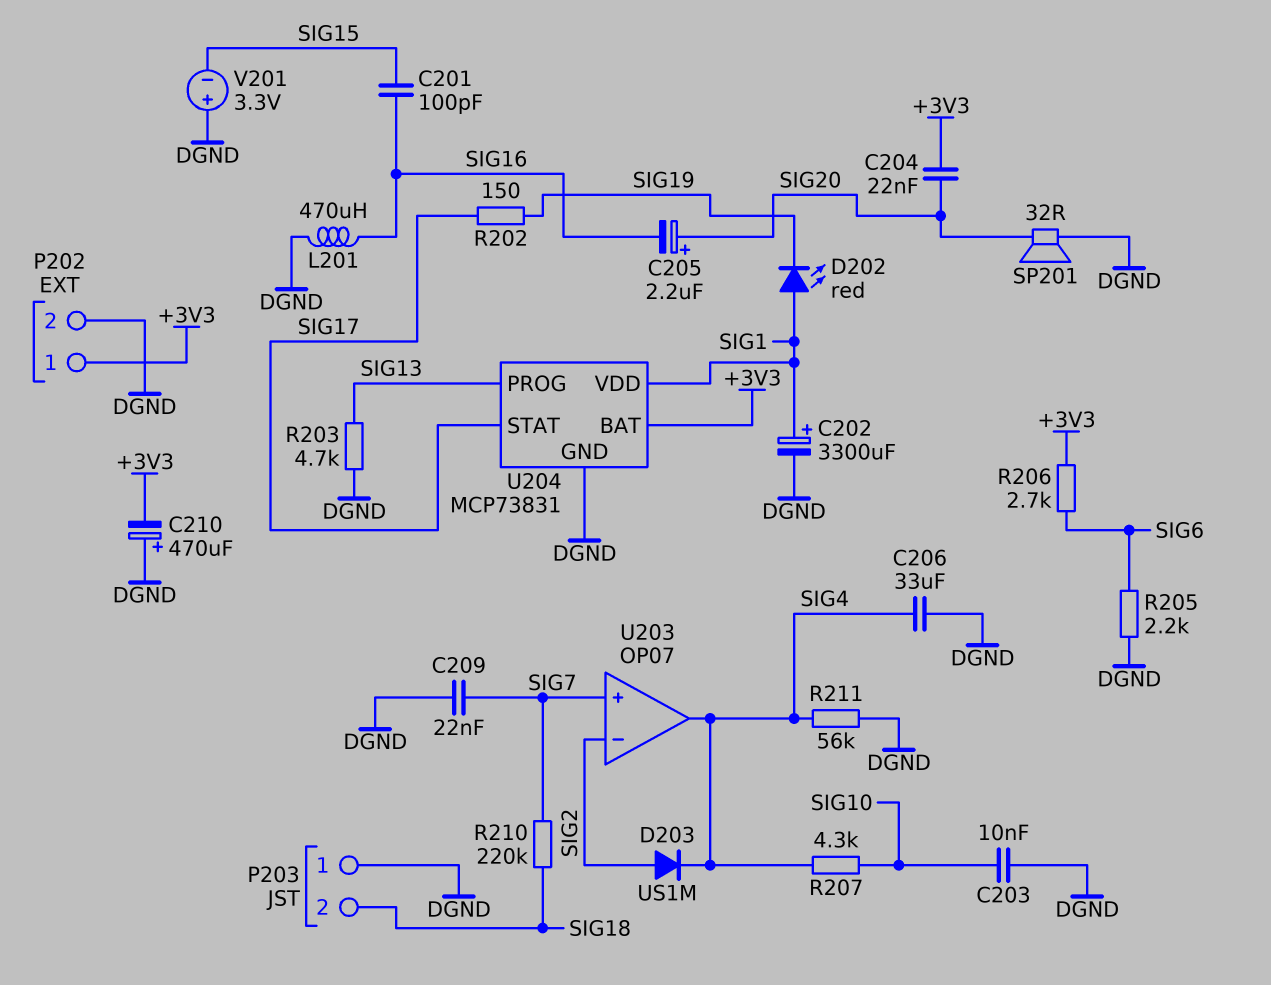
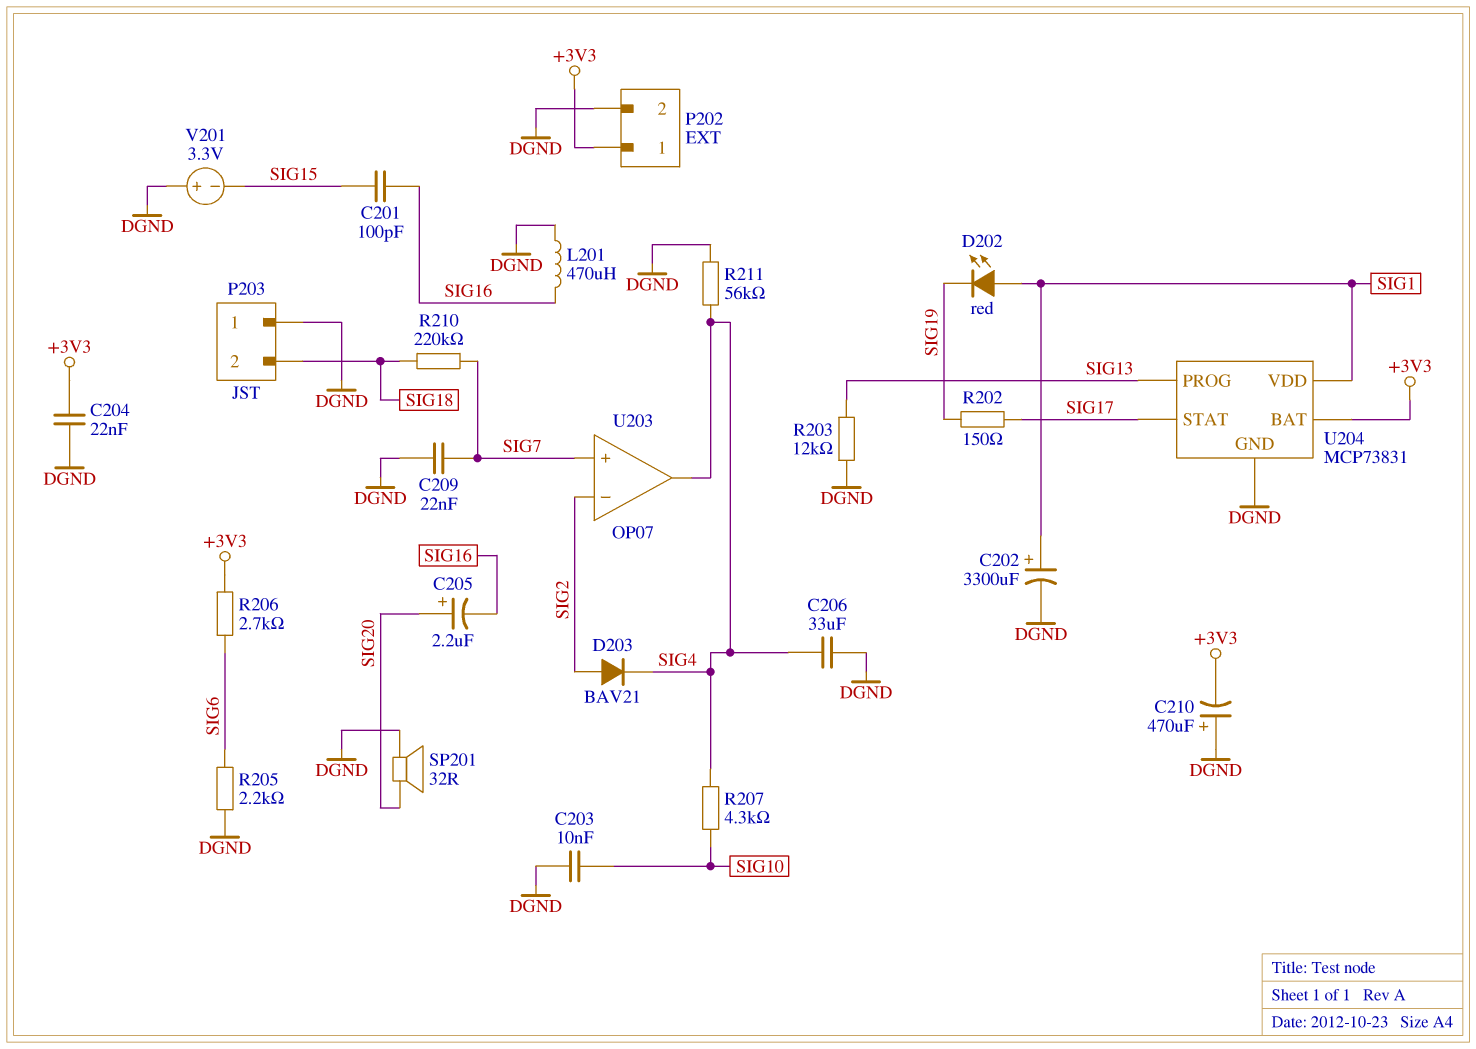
C204: 22nF (+3V3, SIG20) -> 22nF (+3V3, DGND)
D203: diode US1M (A SIG2, K SIG4) -> diode BAV21 (A SIG2, K SIG4)
R203: 4.7k (DGND, SIG13) -> 12k (DGND, SIG13)

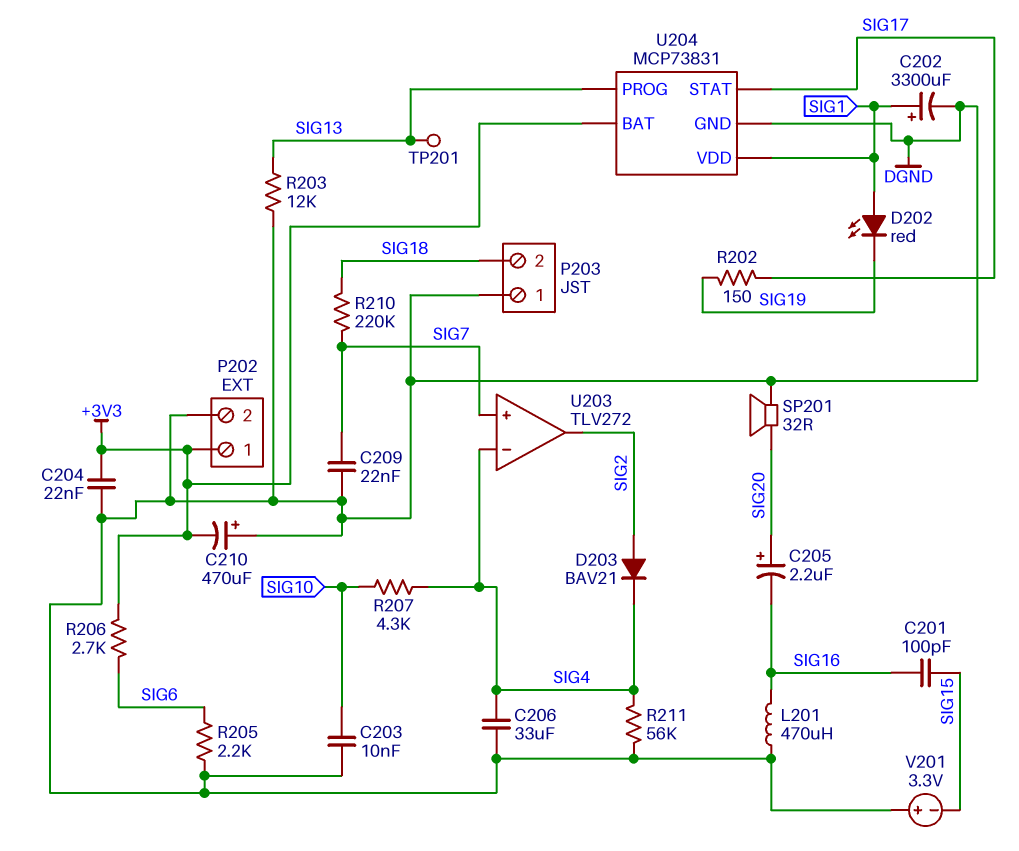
TP201: none -> test point (SIG13)
U203: OP07 -> TLV272
U203 pin in-: SIG2 -> SIG4
U203 pin out: SIG4 -> SIG2

